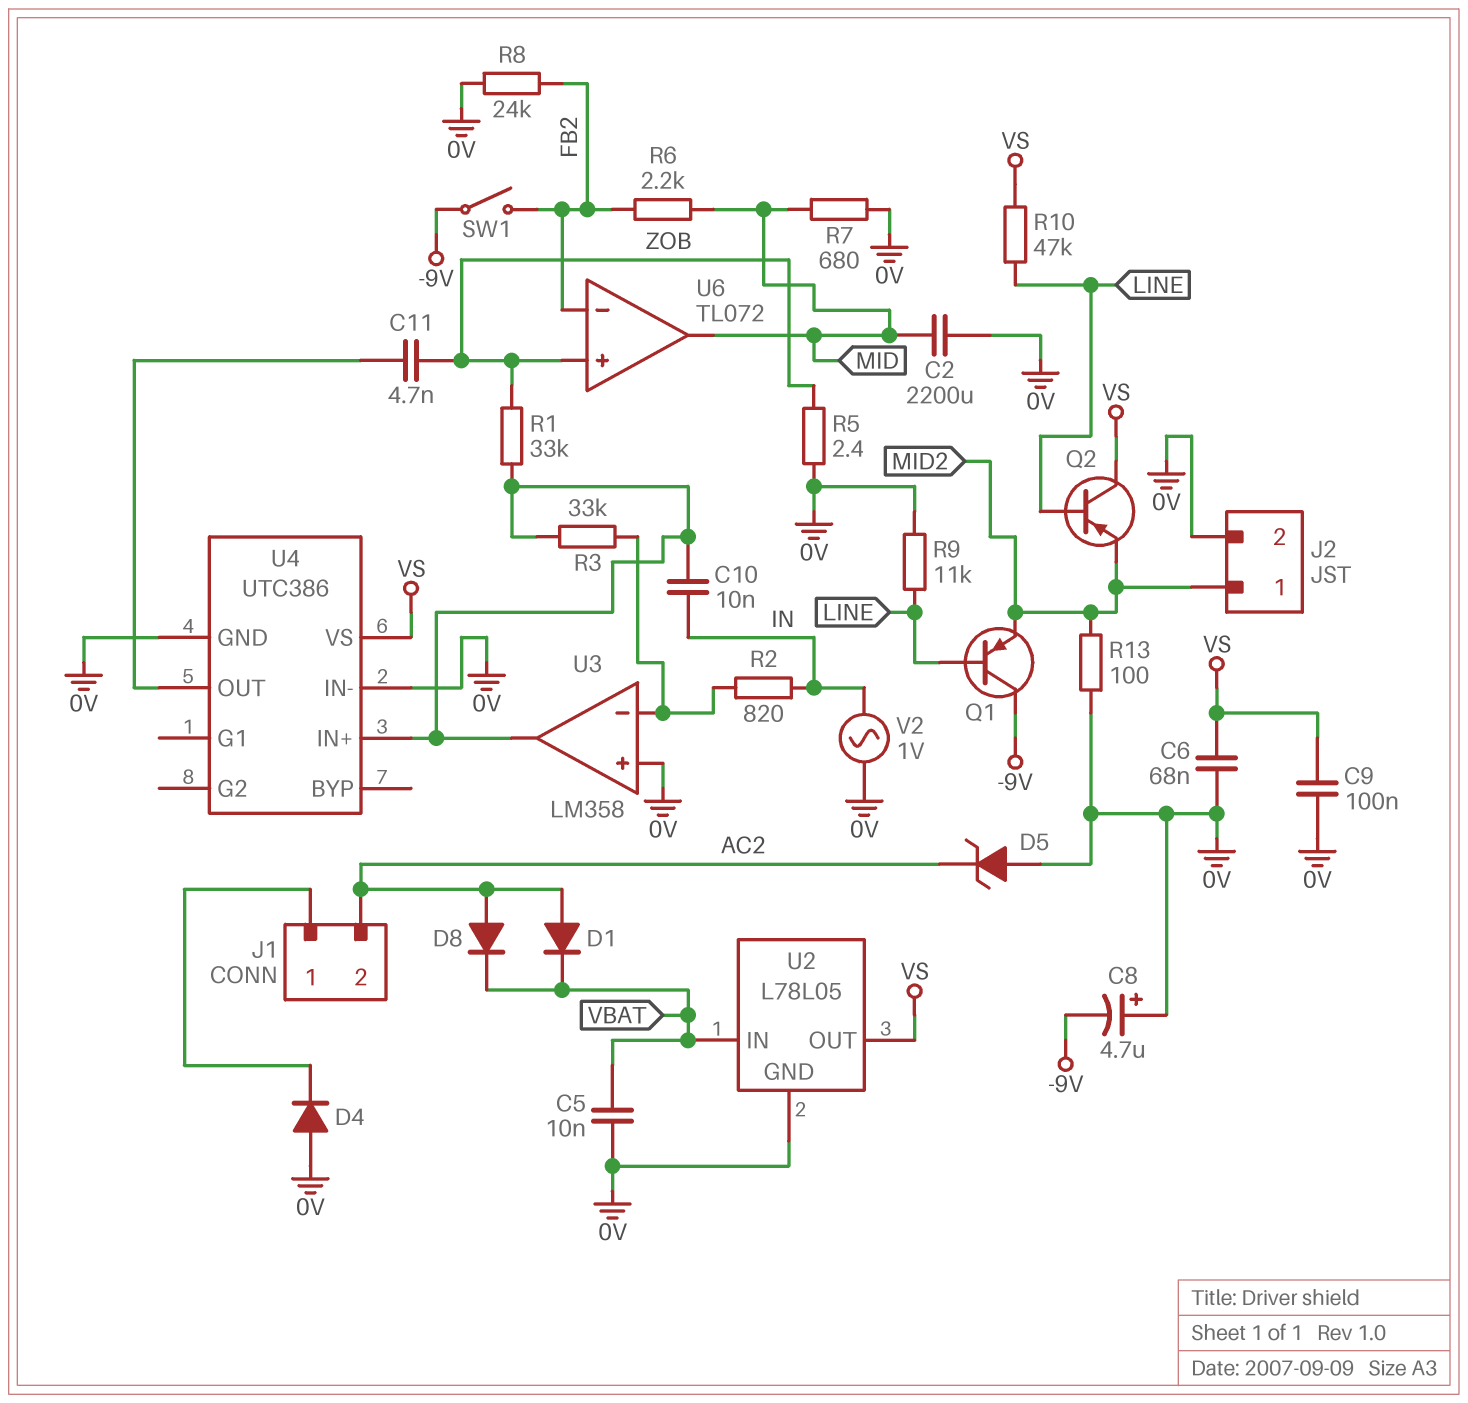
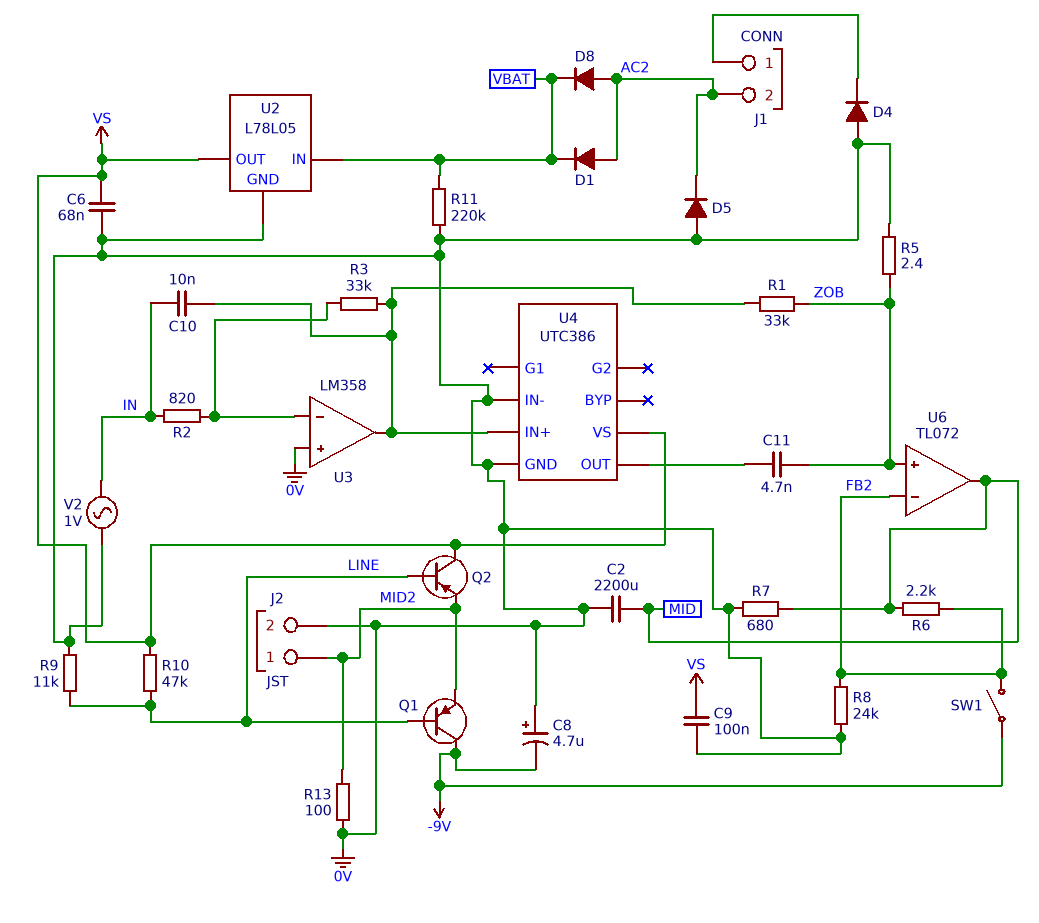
C5: 10nF (0V, VBAT) -> none
D5: zener (A 0V, K AC2) -> diode (A 0V, K AC2)
R11: none -> 220k (0V, VBAT)

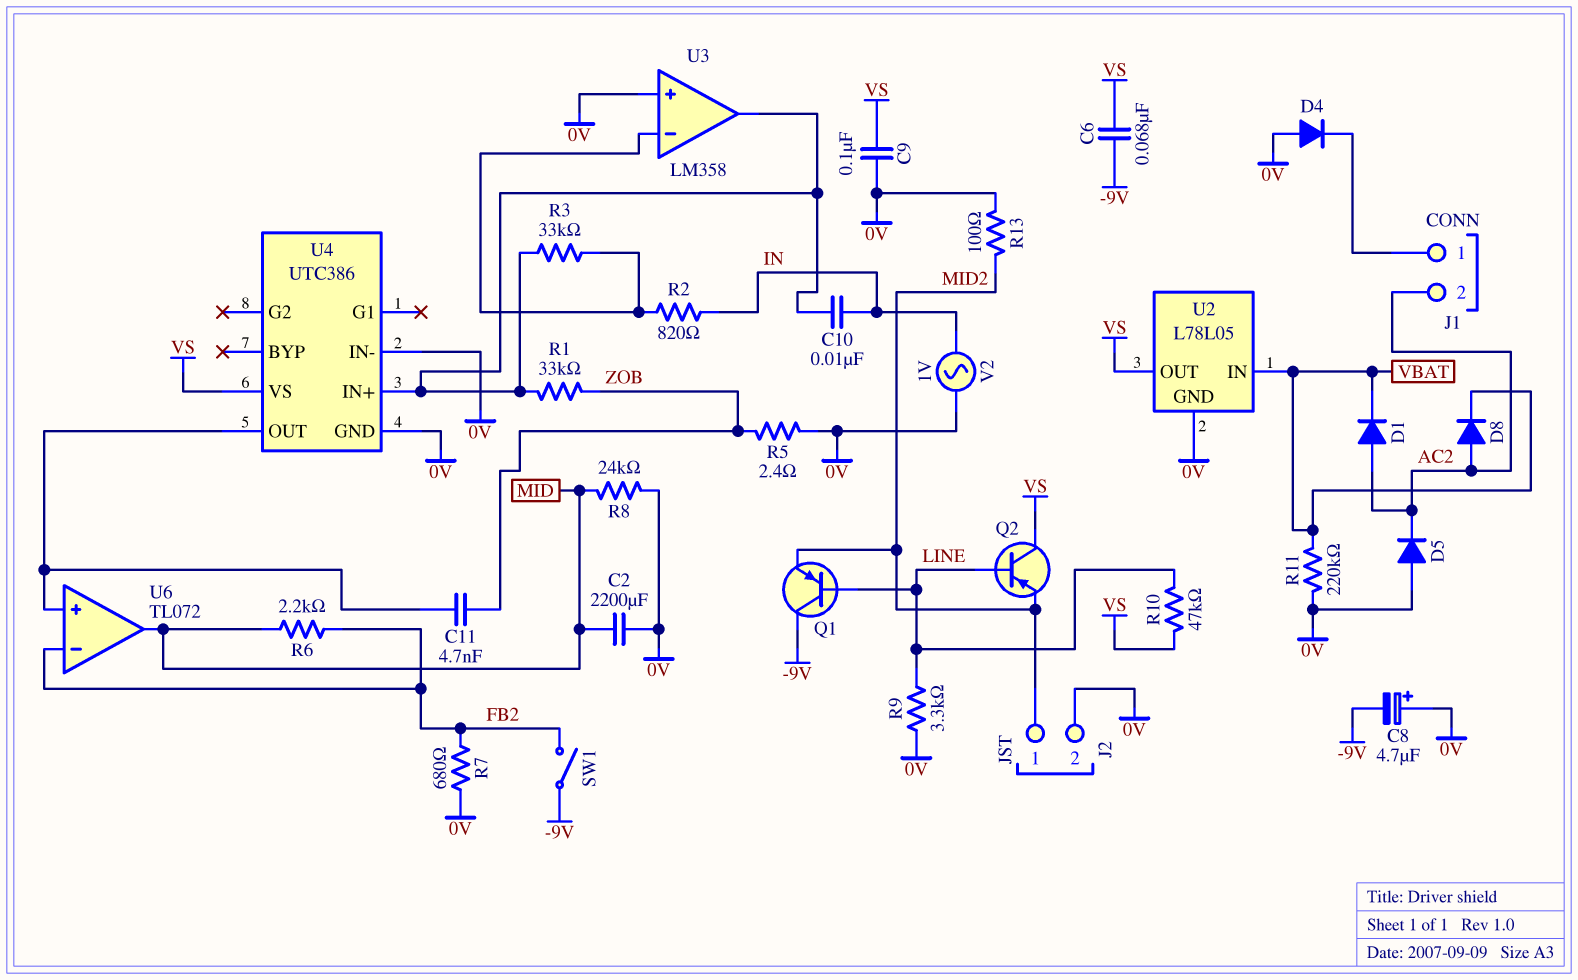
C6: 68nF (0V, VS) -> 68nF (-9V, VS)
R7: 680 (0V, MID) -> 680 (0V, FB2)
R8: 24k (0V, FB2) -> 24k (0V, MID)
R9: 11k (0V, LINE) -> 3.3k (0V, LINE)
U6 pin in+: ZOB -> U4/OUT

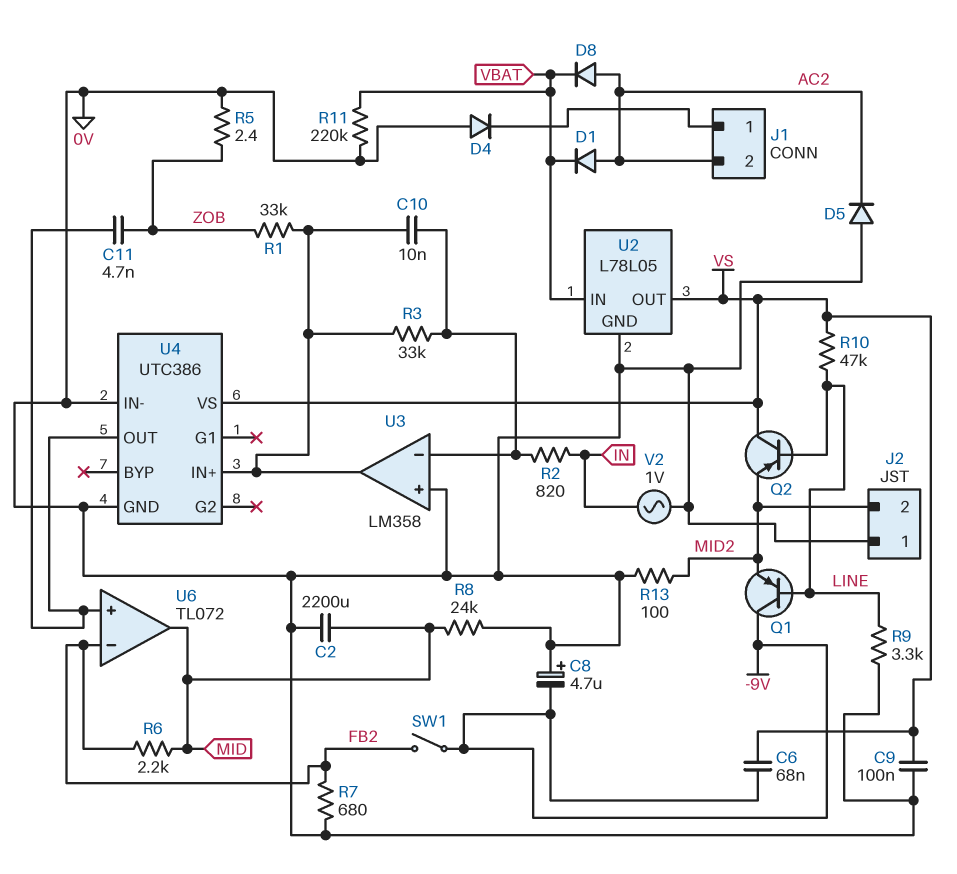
C10: 10nF (IN, U3/out) -> 10nF (U3/in-, U3/out)
J2 pin 1: MID2 -> 0V
J2 pin 2: 0V -> MID2

